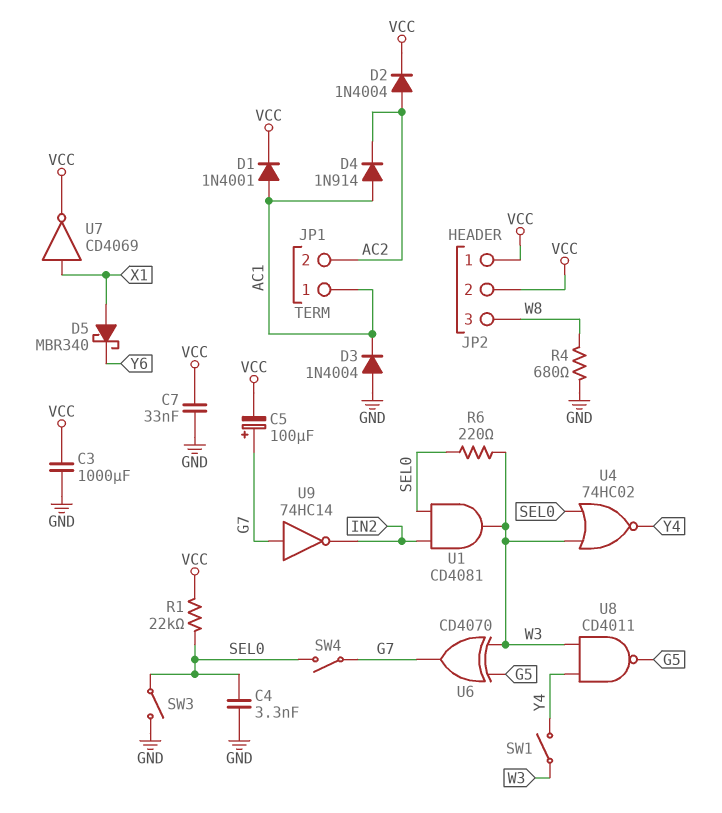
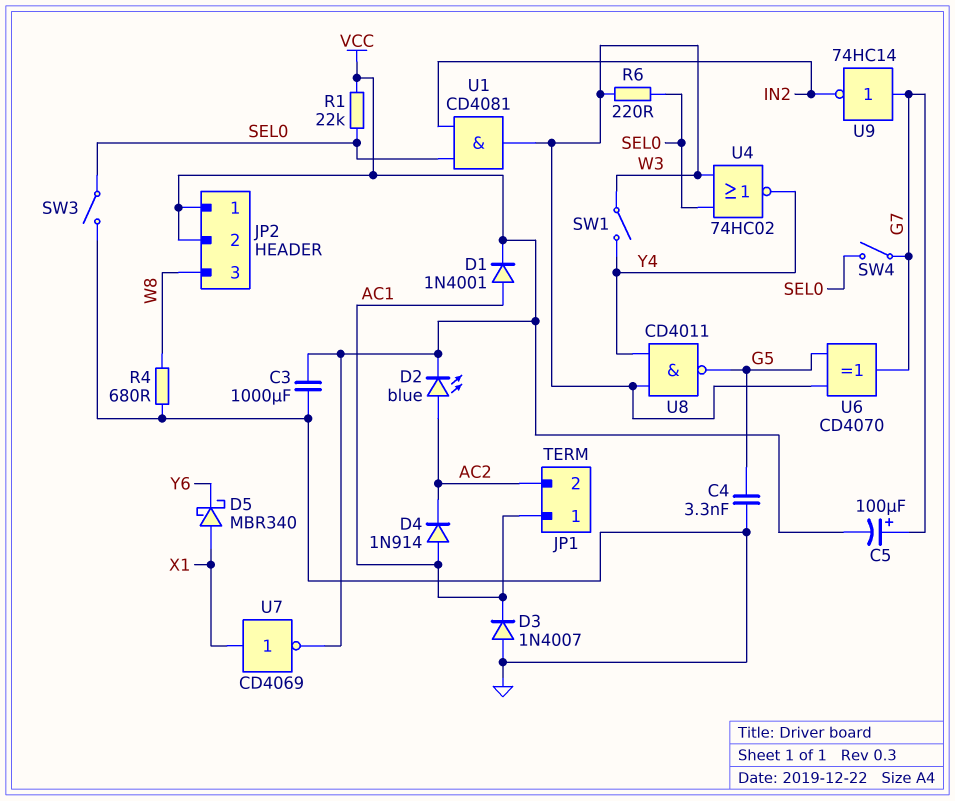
C4: 3.3nF (GND, SEL0) -> 3.3nF (G5, GND)
C7: 33nF (GND, VCC) -> none
D2: diode 1N4004 (A AC2, K VCC) -> LED blue (A AC2, K VCC)
D3: diode 1N4004 (A GND, K AC1) -> diode 1N4007 (A GND, K AC1)

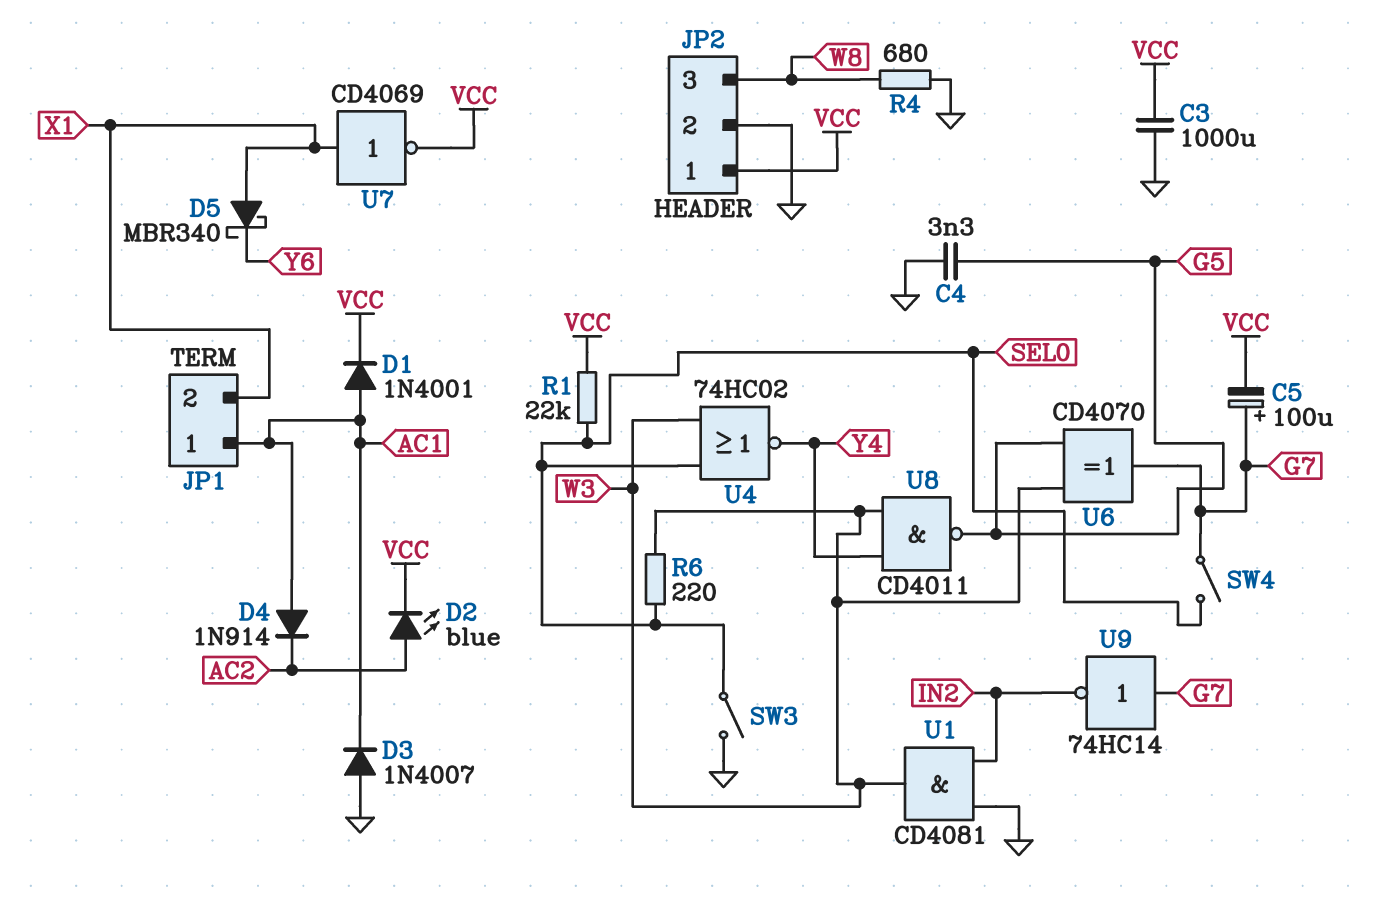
JP1 pin 2: AC2 -> X1
JP2 pin 2: VCC -> GND
SW1: switch (W3, Y4) -> none
U1: AND CD4081 (in IN2, in SEL0, out W3) -> AND CD4081 (in GND, in IN2, out W3)

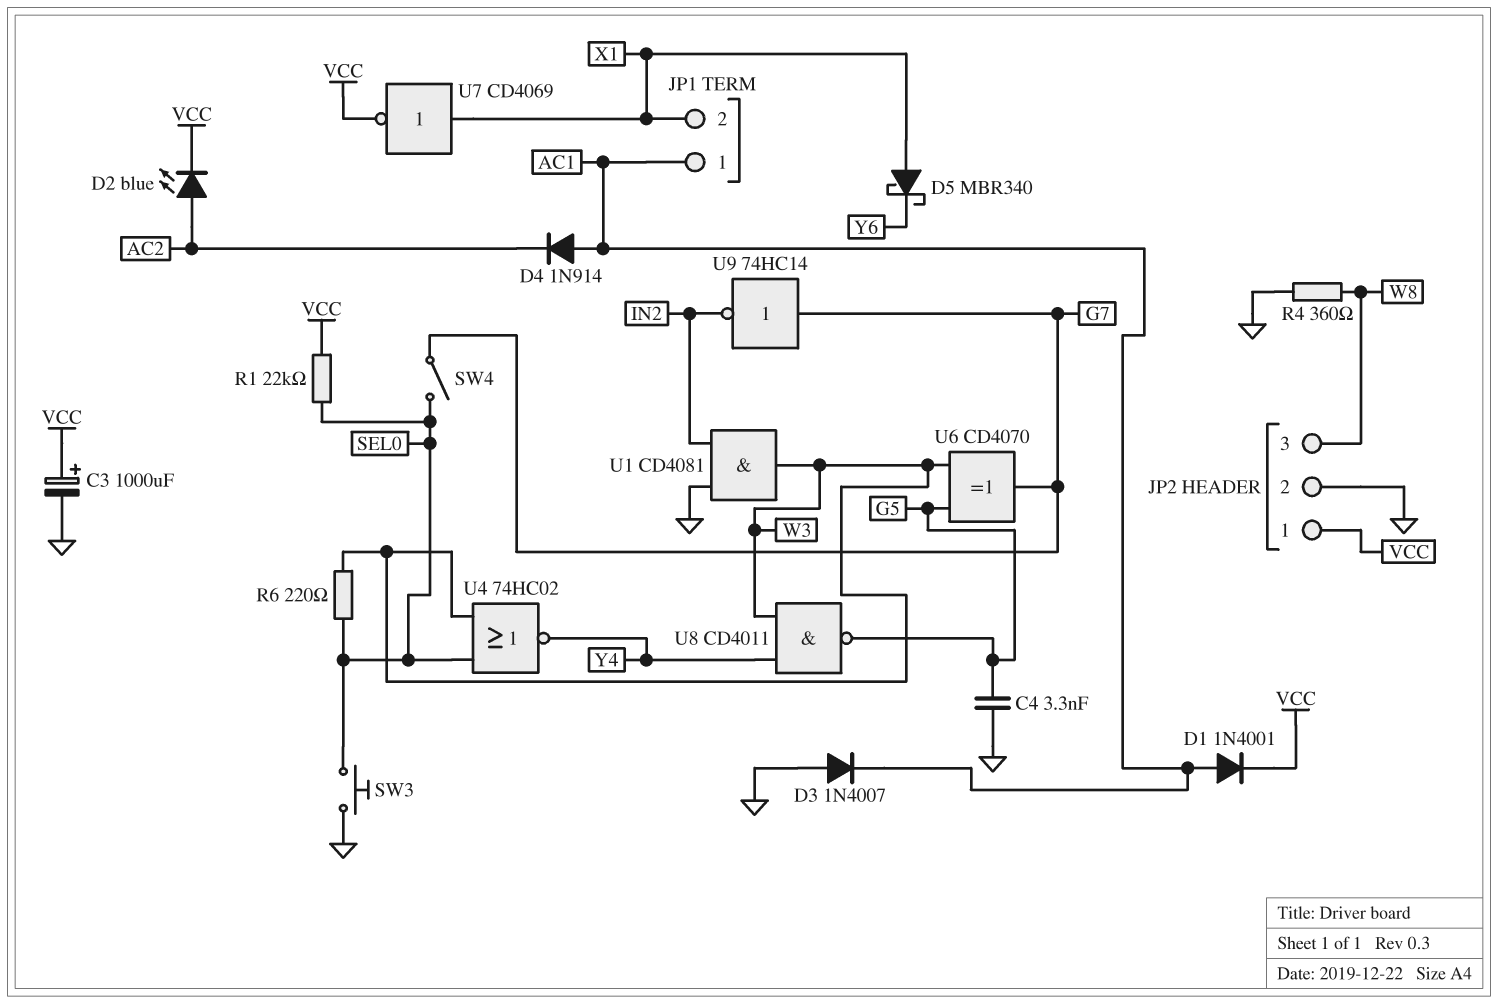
C3: 1000uF (GND, VCC) -> 1000uF (plus VCC, minus GND)
C5: 100uF (plus G7, minus VCC) -> none
R4: 680 (GND, W8) -> 360 (GND, W8)
SW3: switch (GND, SEL0) -> button (GND, SEL0)

